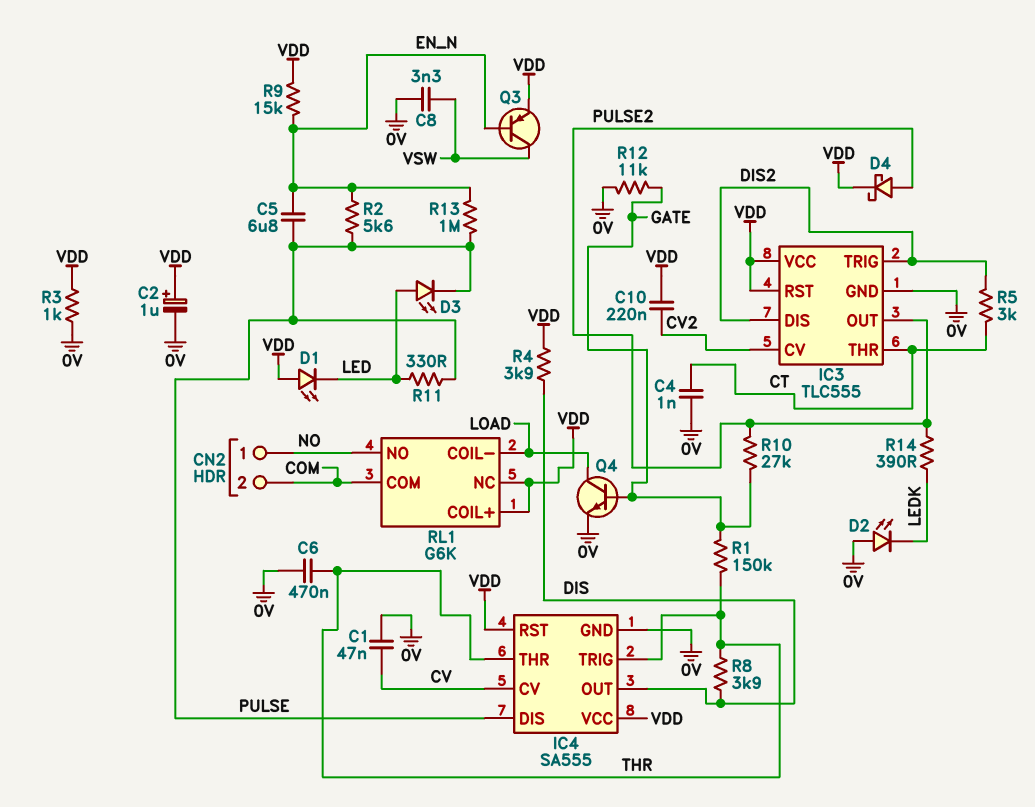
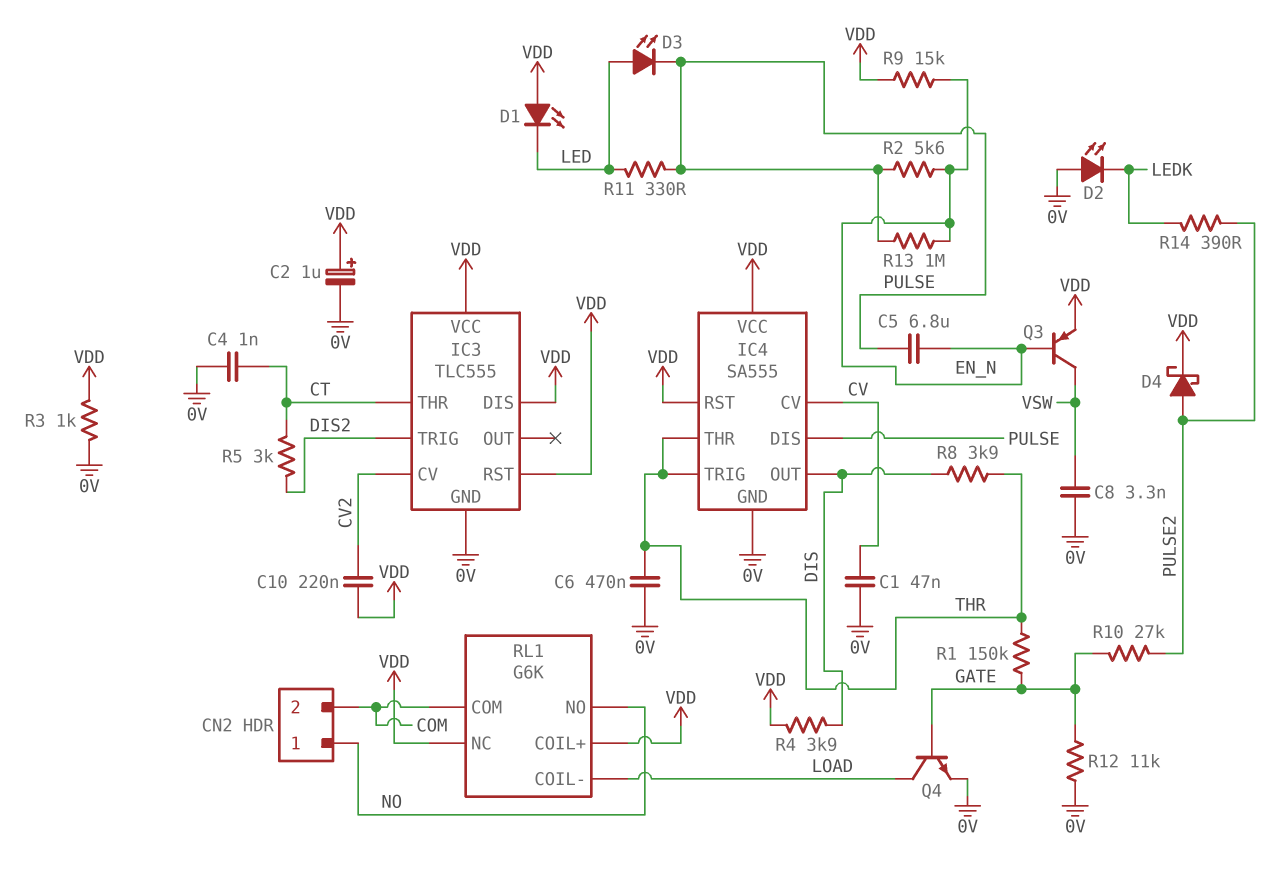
IC3 pin DIS: DIS2 -> VDD
IC3 pin OUT: PULSE2 -> none

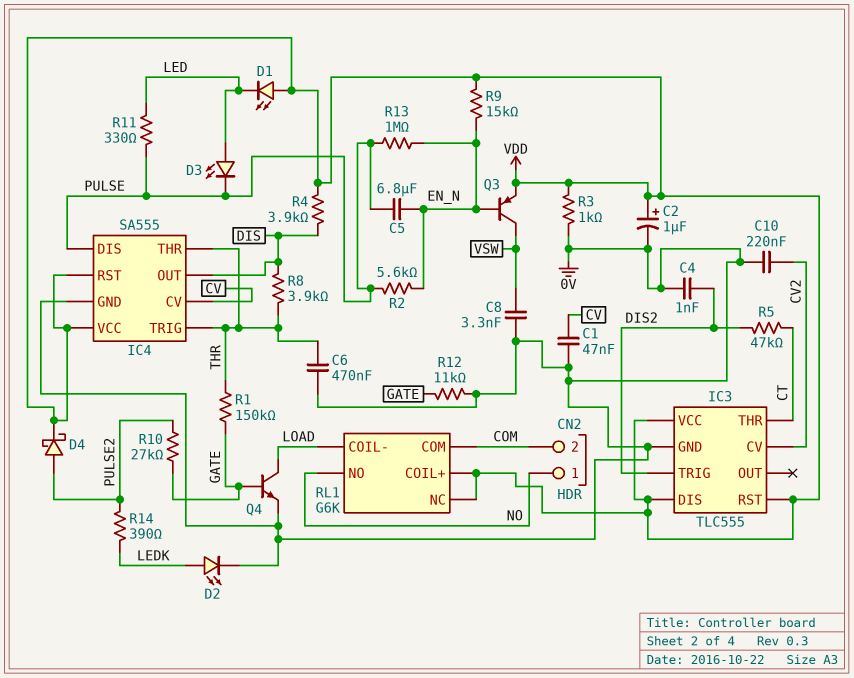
C4: 1nF (0V, CT) -> 1nF (0V, DIS2)
C10: 220nF (CV2, VDD) -> 220nF (0V, CV2)
D2: LED (A 0V, K LEDK) -> LED (A LEDK, K 0V)
R5: 3k (CT, DIS2) -> 47k (CT, DIS2)

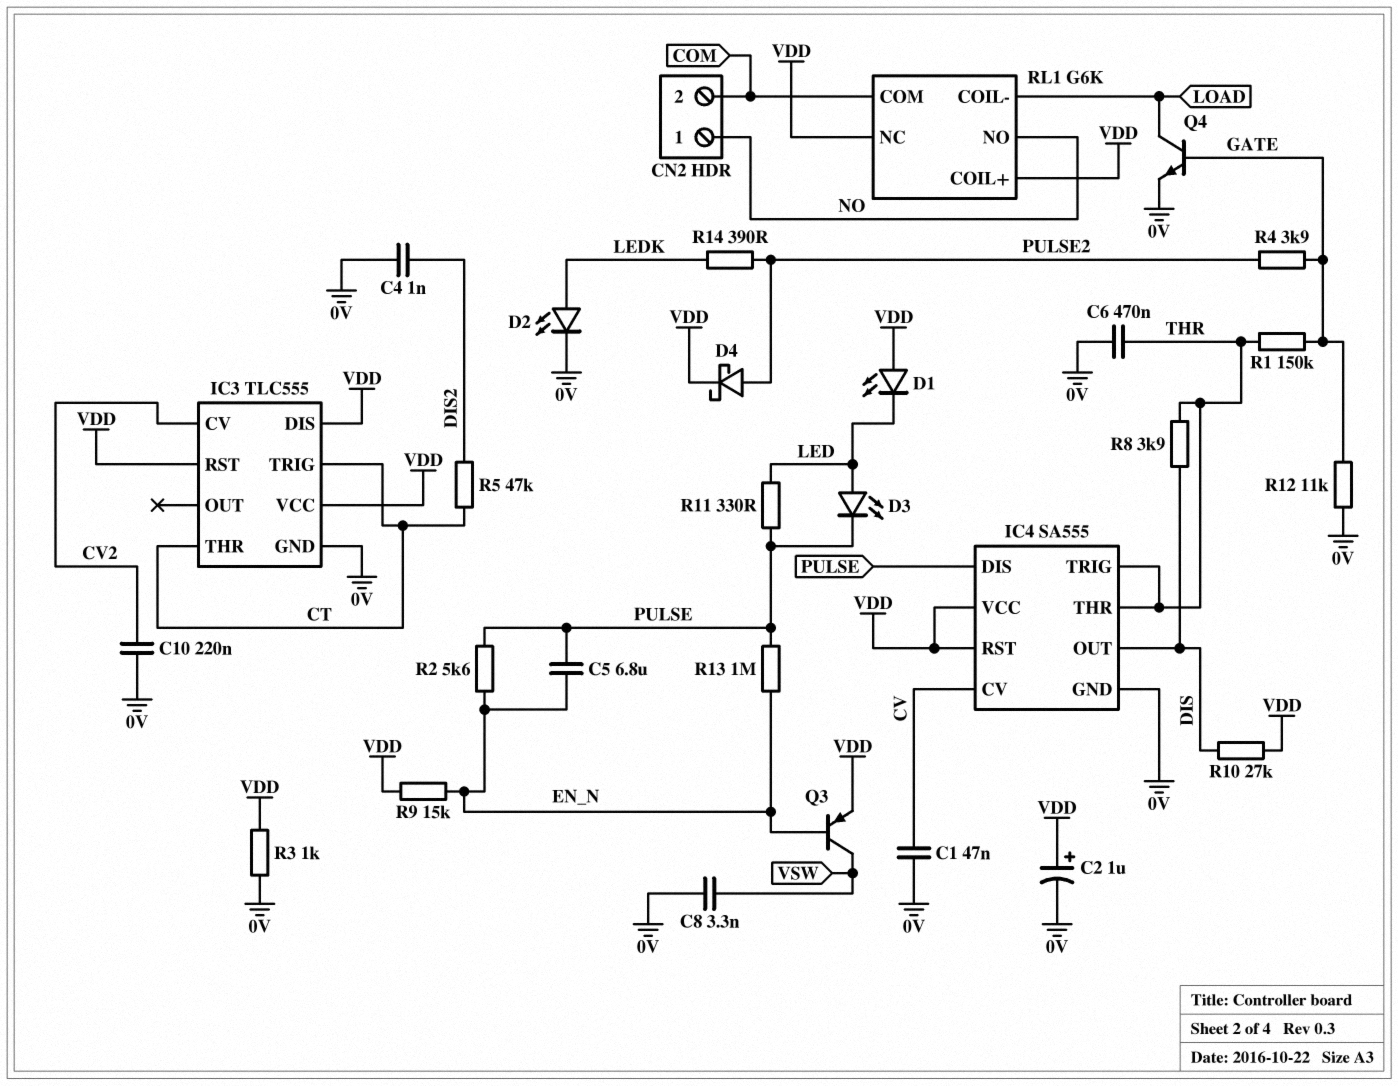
IC3 pin TRIG: DIS2 -> CT
R4: 3.9k (DIS, VDD) -> 3.9k (GATE, PULSE2)
R10: 27k (GATE, PULSE2) -> 27k (DIS, VDD)

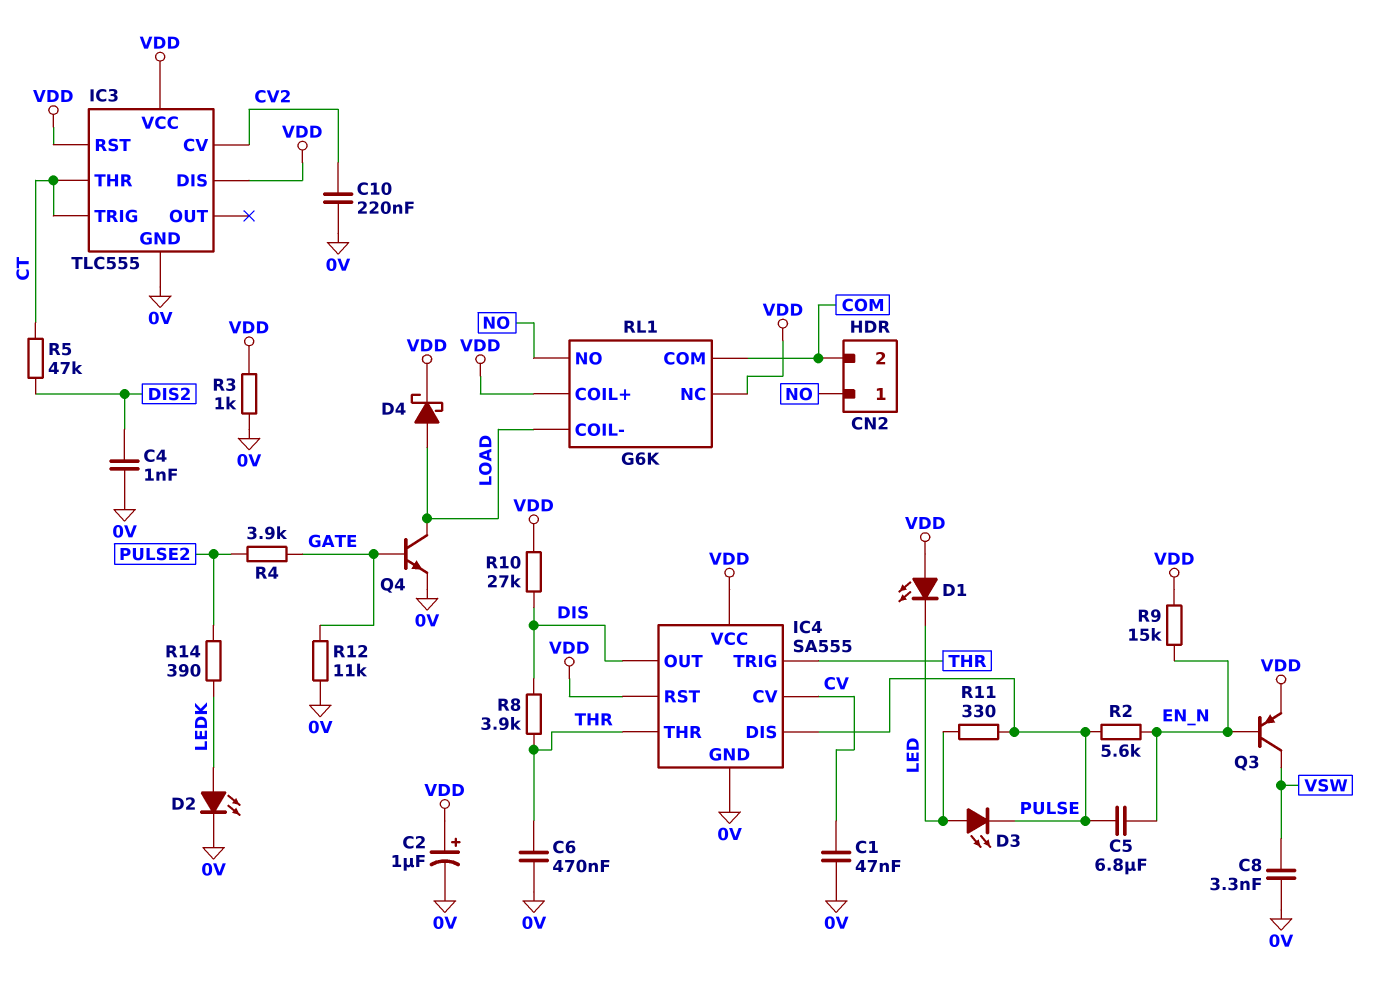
D4: schottky (A PULSE2, K VDD) -> schottky (A LOAD, K VDD)
R1: 150k (GATE, THR) -> none
R13: 1M (EN_N, PULSE) -> none

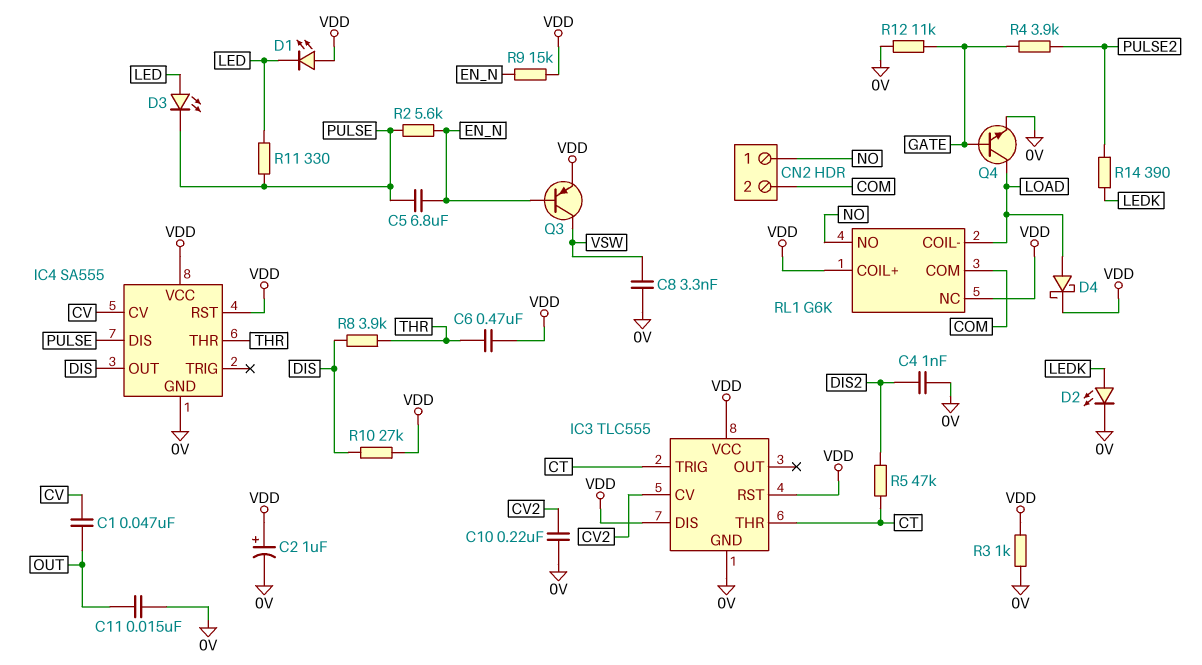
C1: 47nF (0V, CV) -> 47nF (CV, OUT)
C6: 470nF (0V, THR) -> 470nF (THR, VDD)
C11: none -> 15nF (0V, OUT)
IC4 pin TRIG: THR -> none

